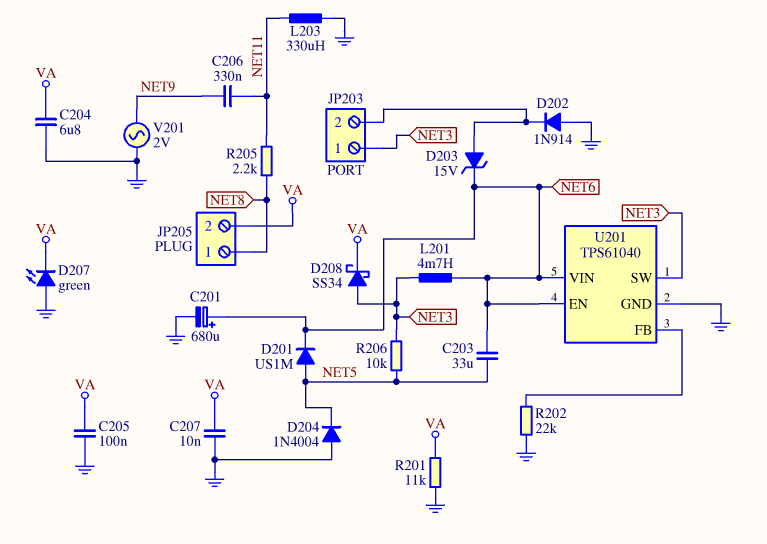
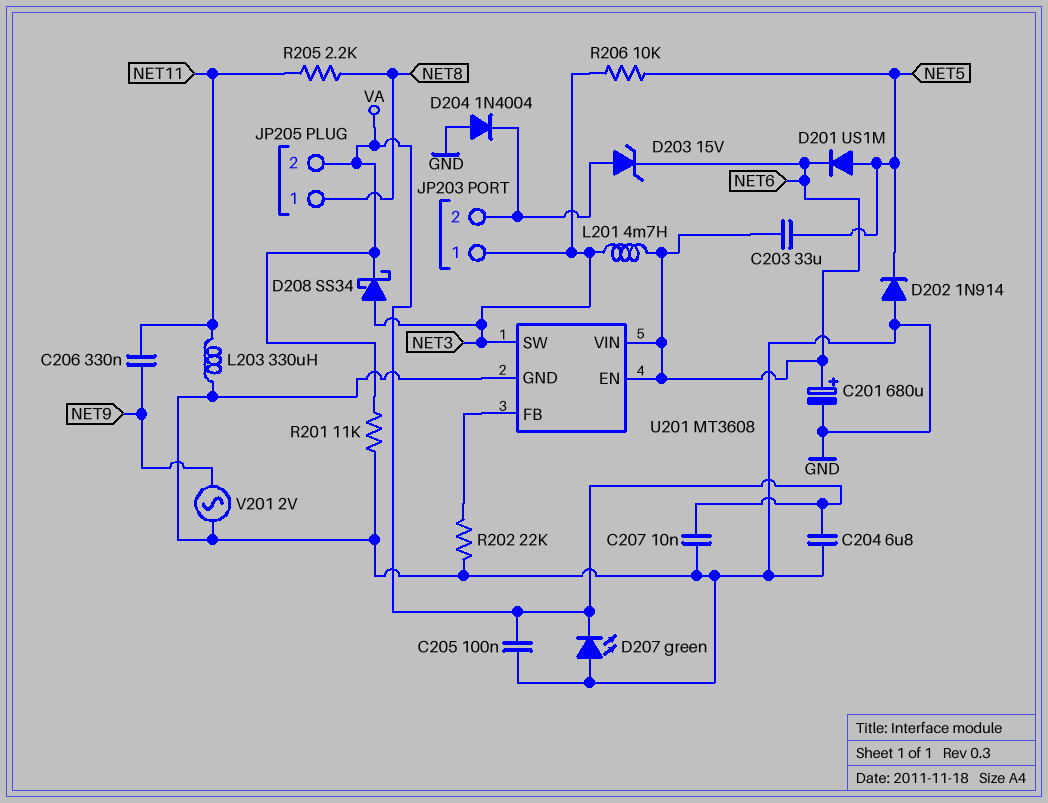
D202: diode 1N914 (A GND, K JP203/2) -> diode 1N914 (A GND, K NET5)
D204: diode 1N4004 (A GND, K NET5) -> diode 1N4004 (A GND, K JP203/2)
U201: TPS61040 -> MT3608

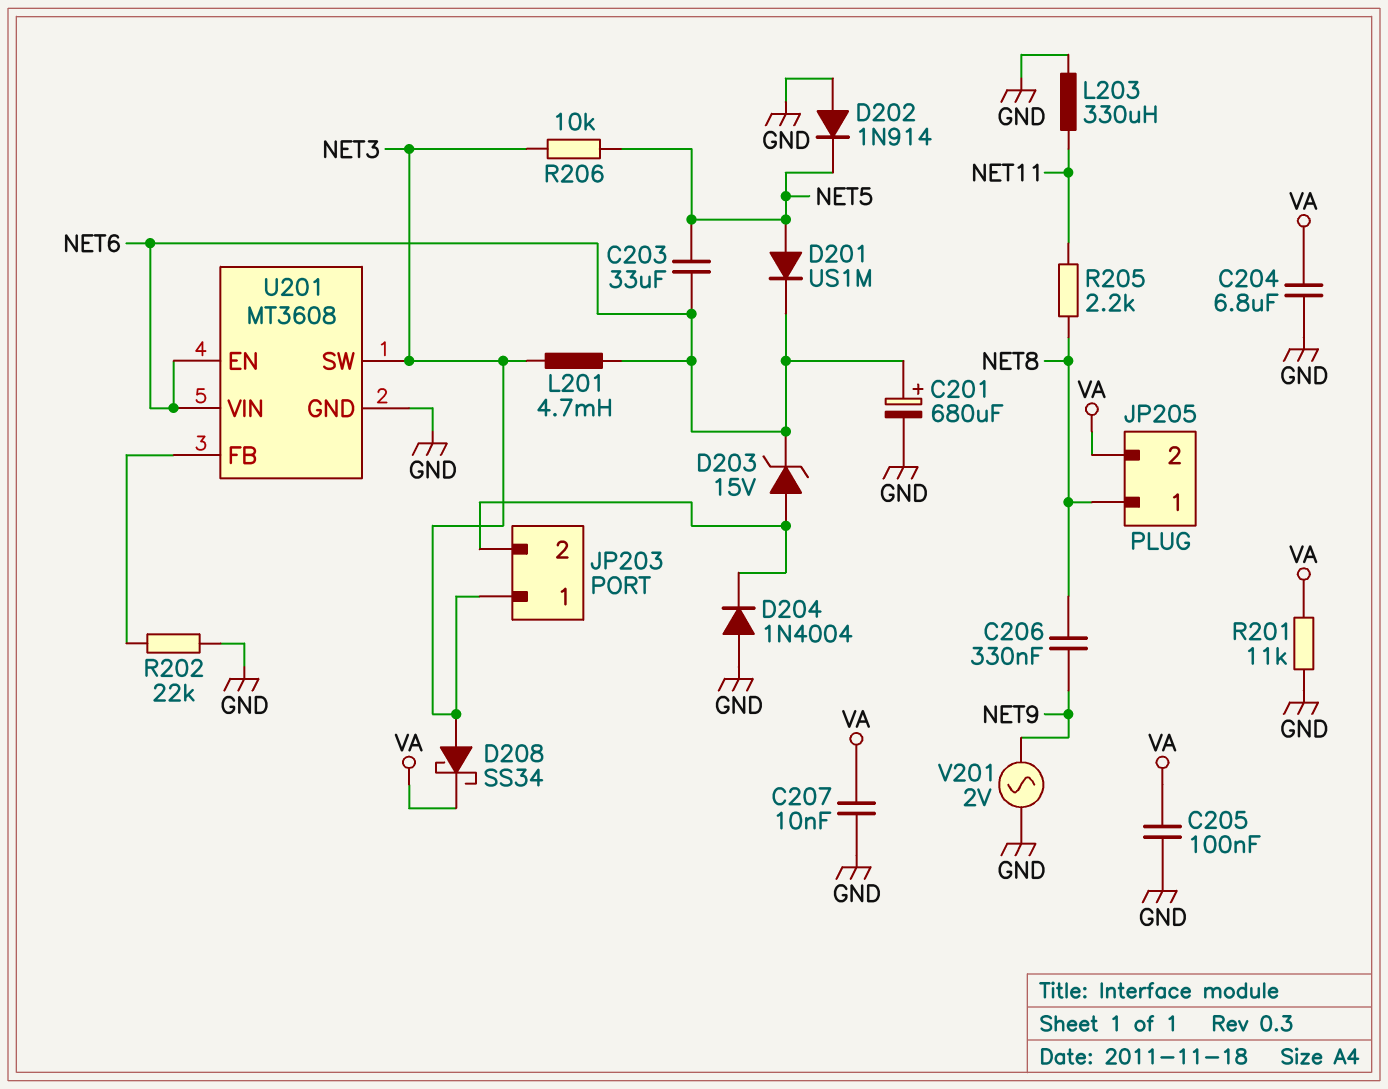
C206: 330nF (NET9, NET11) -> 330nF (NET8, NET9)
D207: LED green (A GND, K VA) -> none

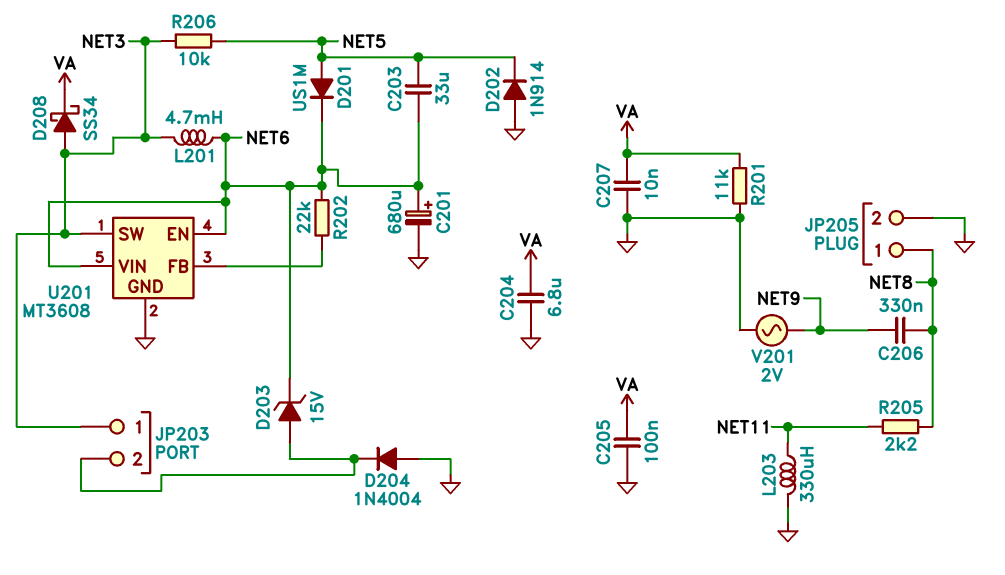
JP205 pin 2: VA -> GND
R202: 22k (GND, U201/FB) -> 22k (NET6, U201/FB)

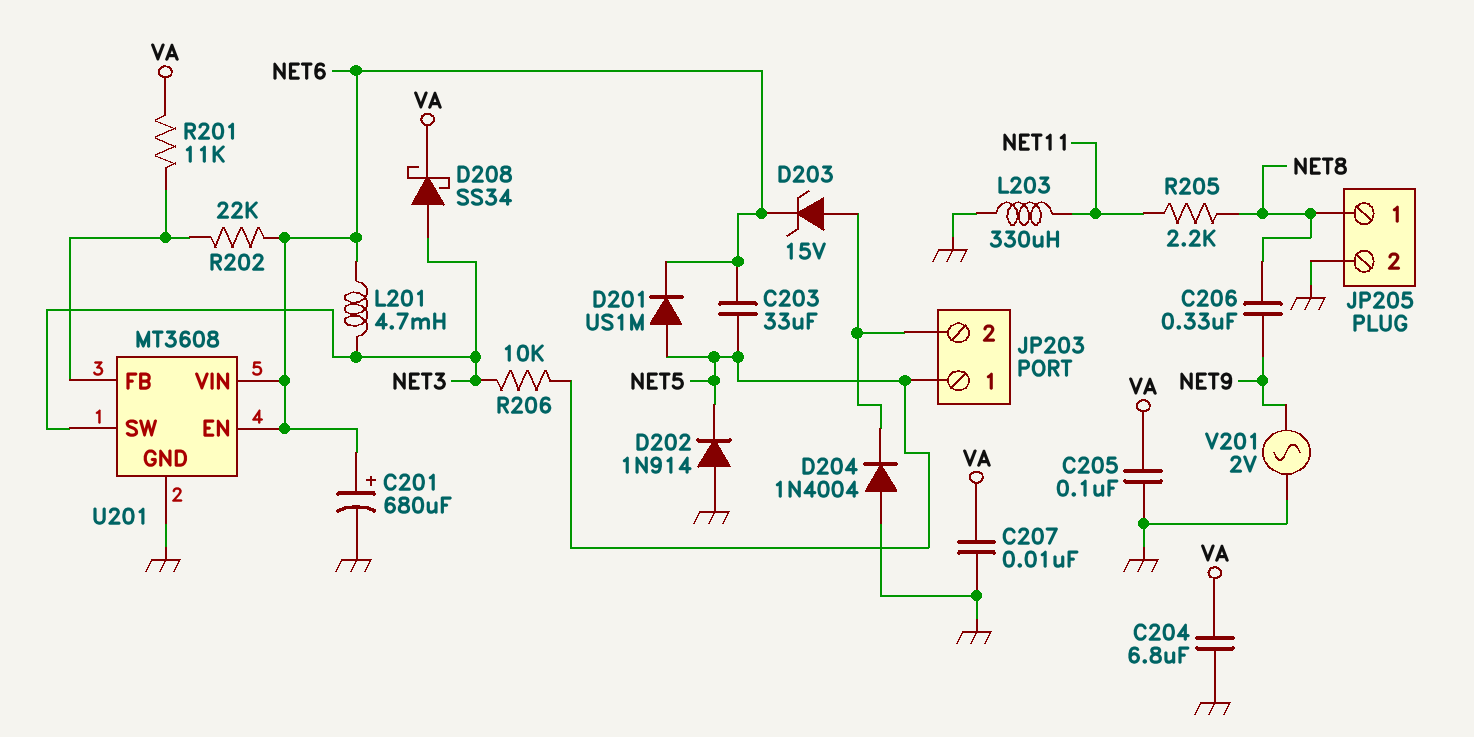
JP203 pin 1: NET3 -> NET5
R201: 11k (GND, VA) -> 11k (U201/FB, VA)

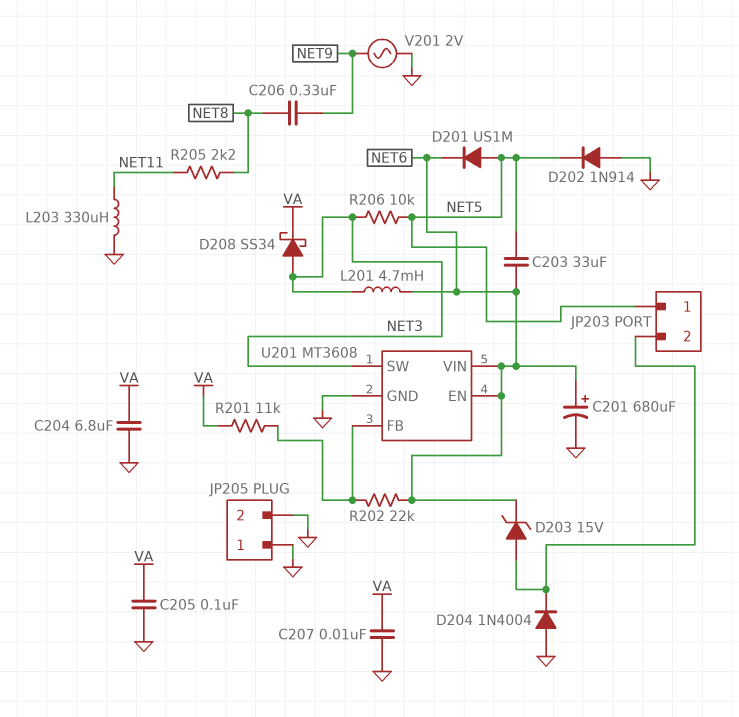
JP205 pin 1: NET8 -> GND

